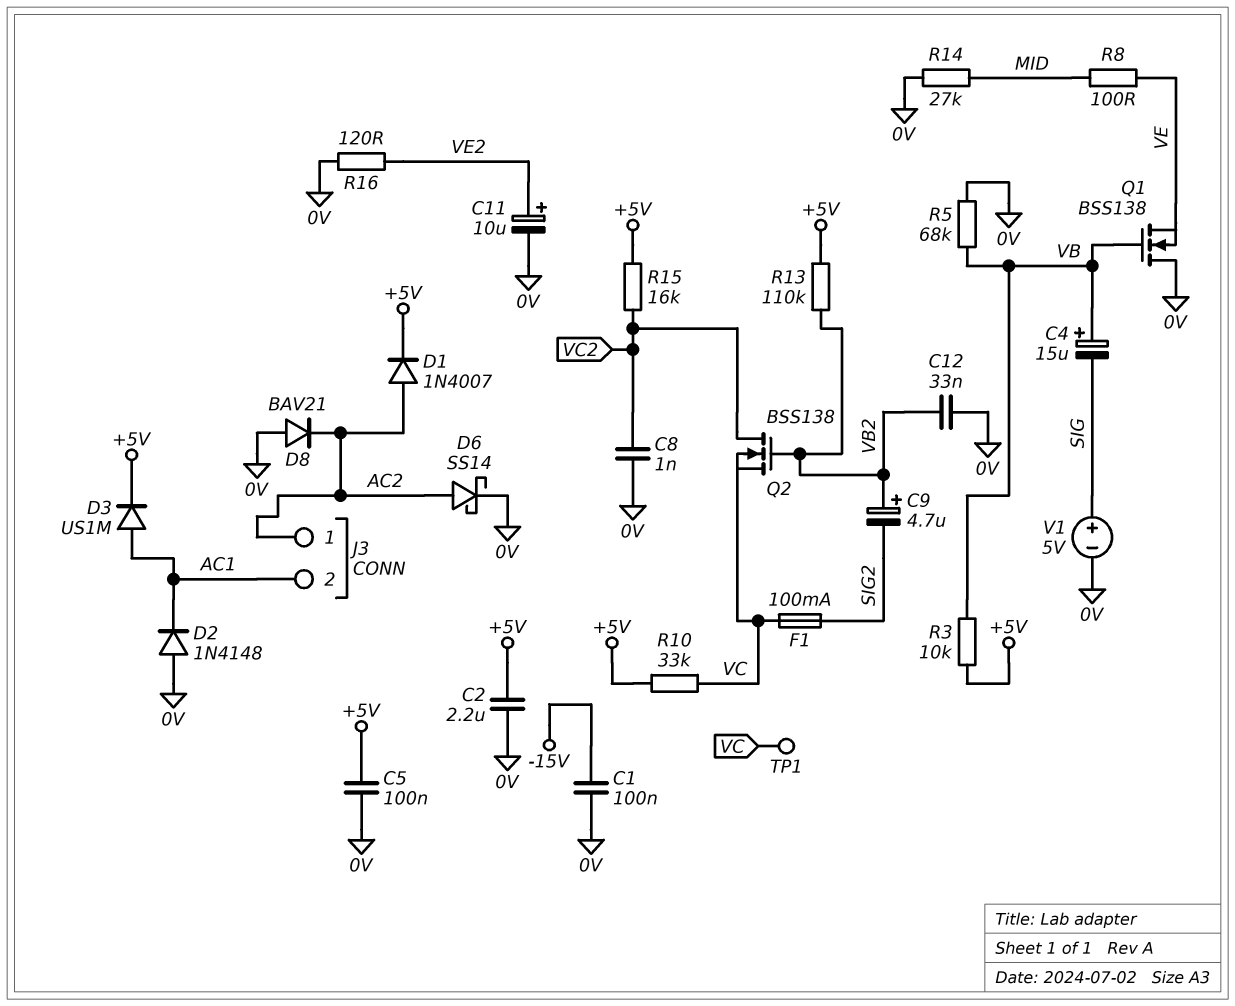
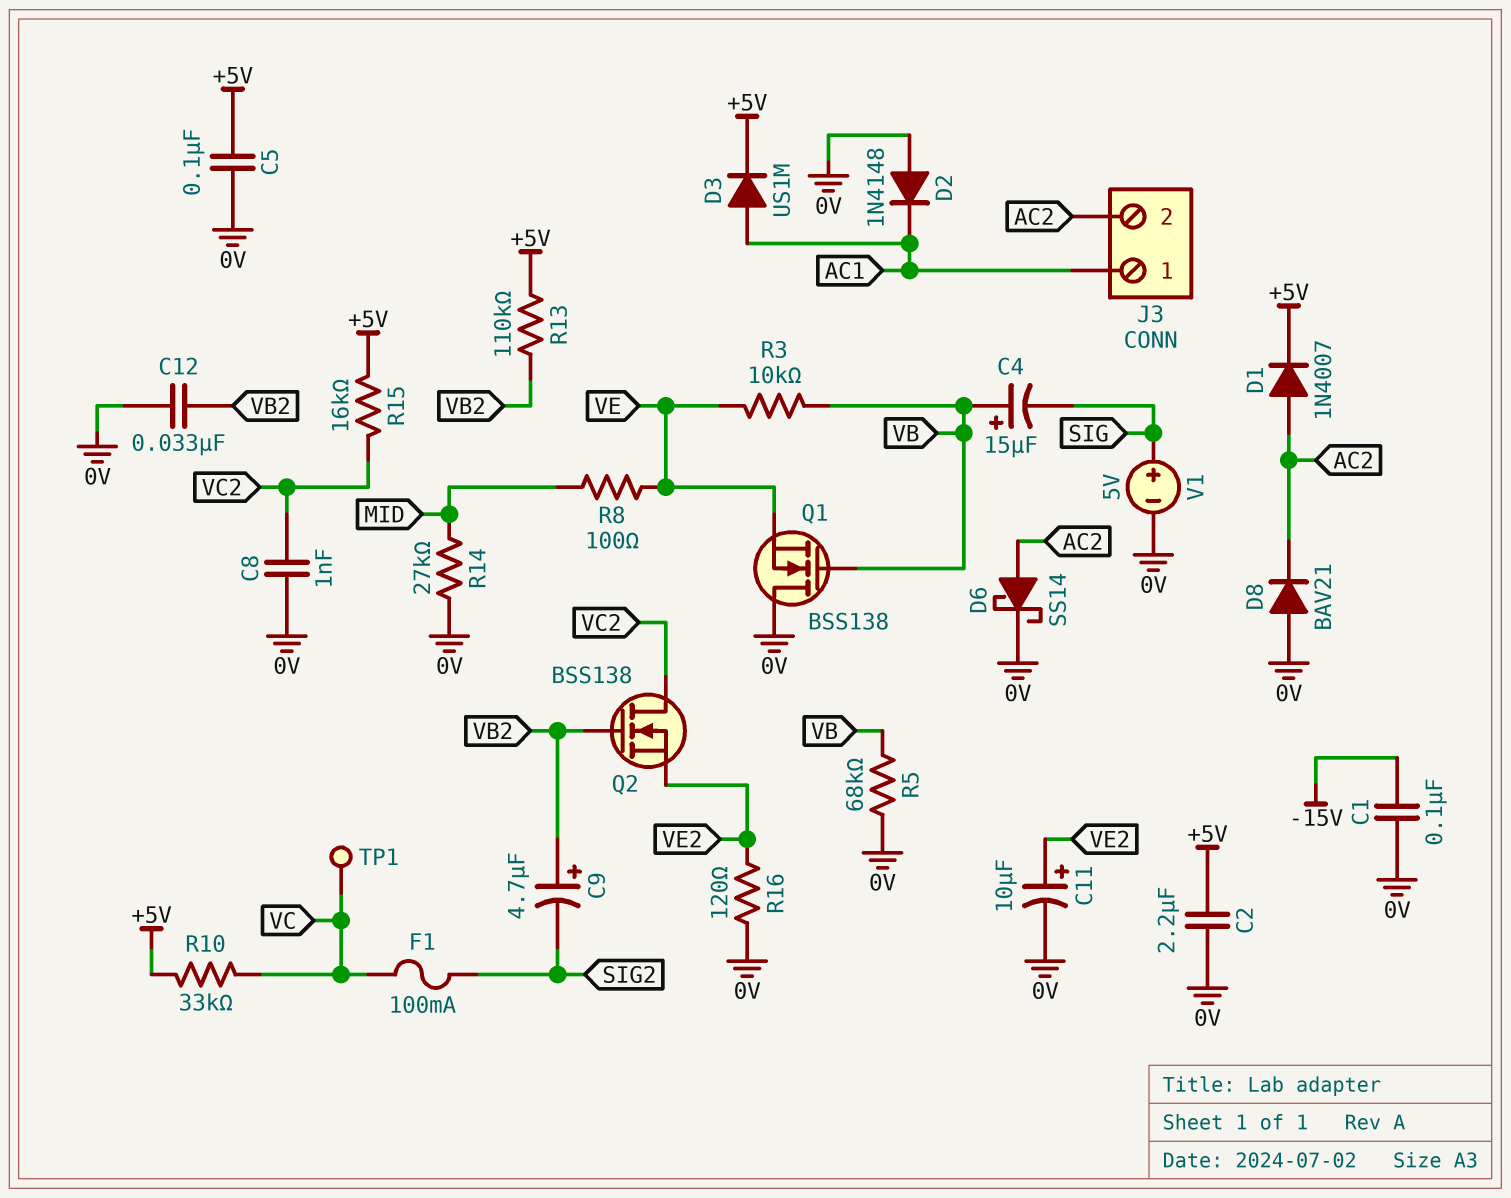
J3 pin 1: AC2 -> AC1
J3 pin 2: AC1 -> AC2
Q2: NMOS BSS138 (G VB2, D VC2, S VC) -> NMOS BSS138 (G VB2, D VC2, S VE2)
R3: 10k (+5V, VB) -> 10k (VB, VE)

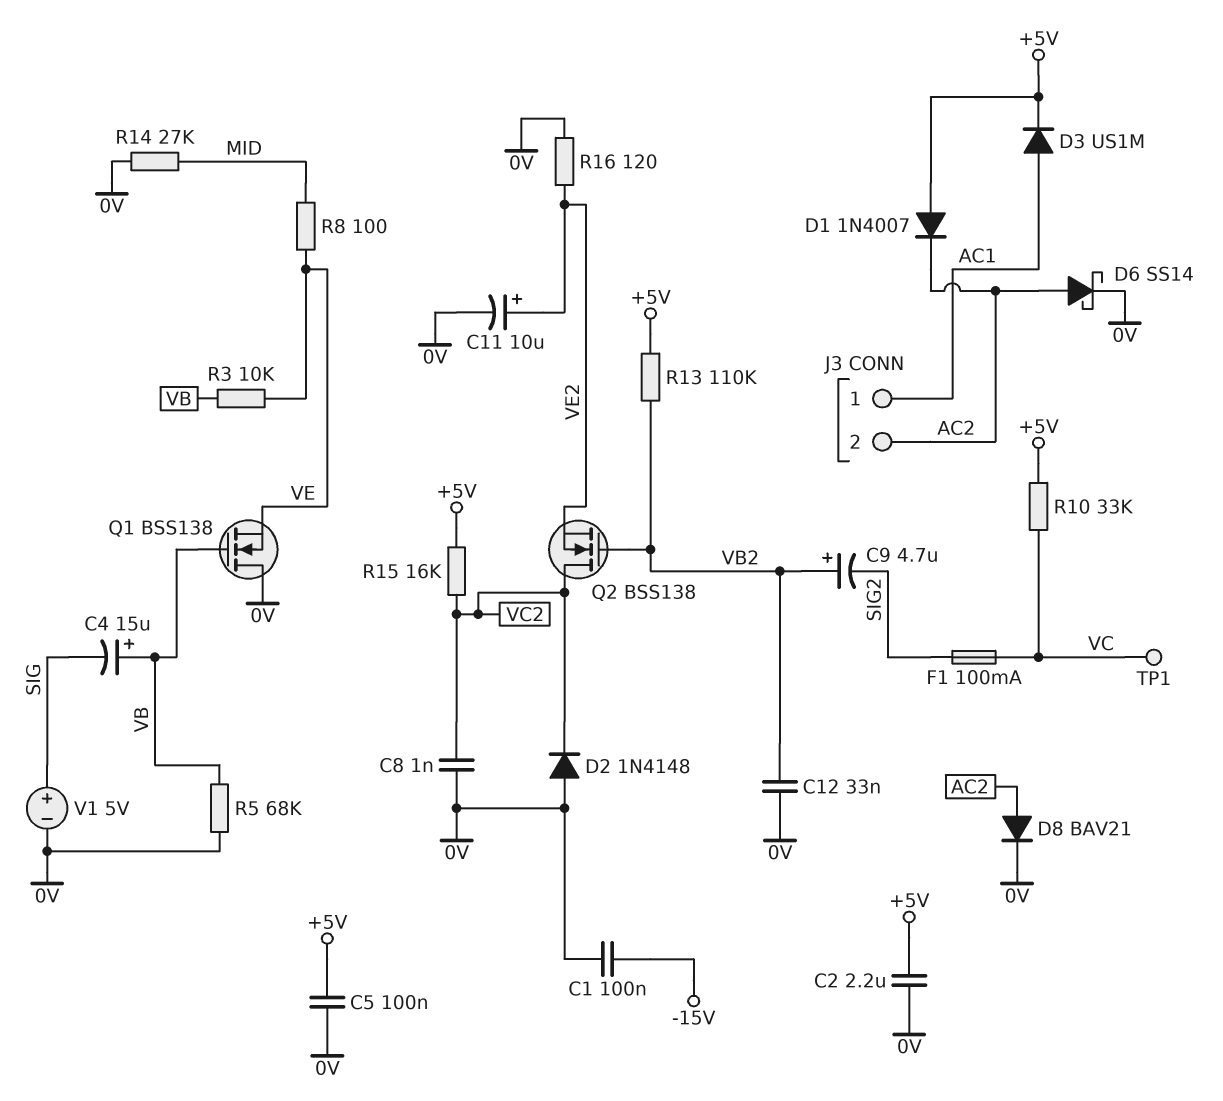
D1: diode 1N4007 (A AC2, K +5V) -> diode 1N4007 (A +5V, K AC2)
D2: diode 1N4148 (A 0V, K AC1) -> diode 1N4148 (A 0V, K VC2)
D8: diode BAV21 (A 0V, K AC2) -> diode BAV21 (A AC2, K 0V)

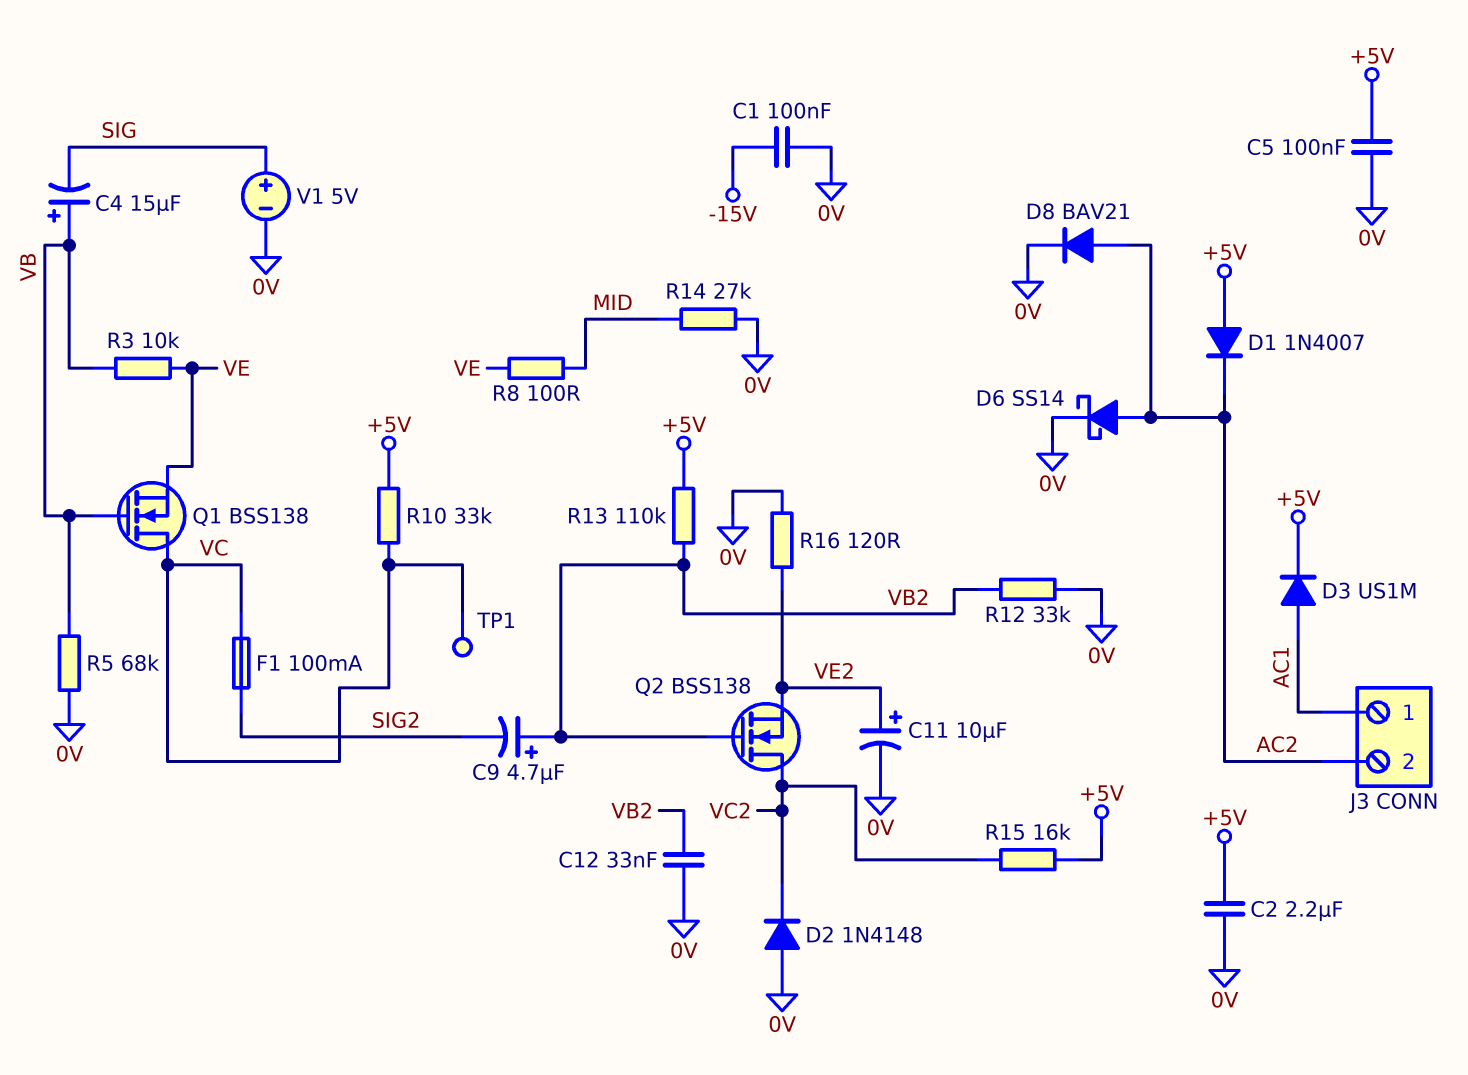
C8: 1nF (0V, VC2) -> none
Q1: NMOS BSS138 (G VB, D 0V, S VE) -> NMOS BSS138 (G VB, D VC, S VE)
R12: none -> 33k (0V, VB2)

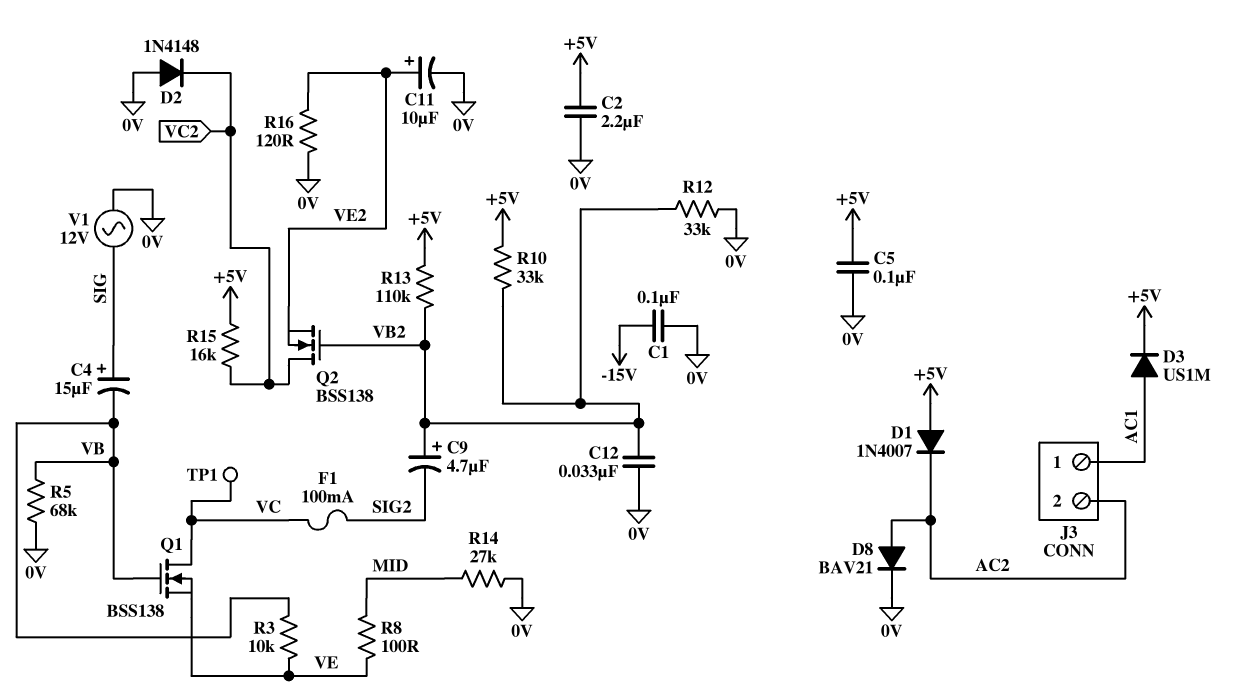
C4: 15uF (plus VB, minus SIG) -> 15uF (plus SIG, minus VB)
D6: schottky SS14 (A AC2, K 0V) -> none
R10: 33k (+5V, VC) -> 33k (+5V, VB2)
V1: 5V (plus SIG, minus 0V) -> AC 12V (0V, SIG)

